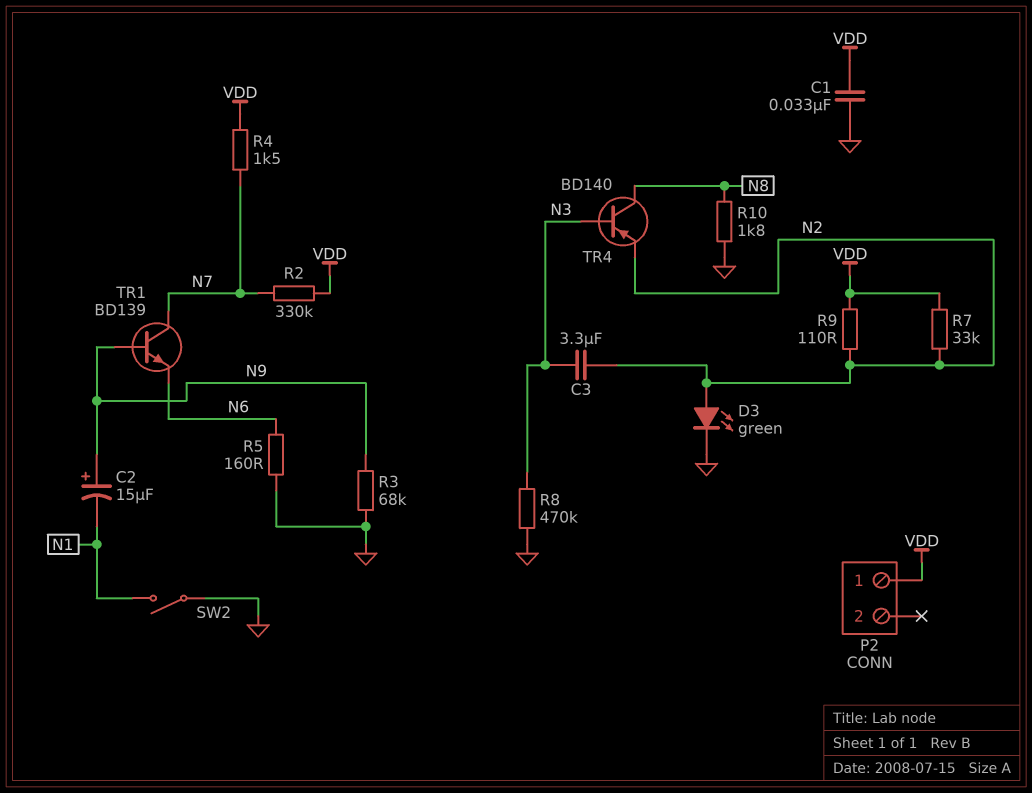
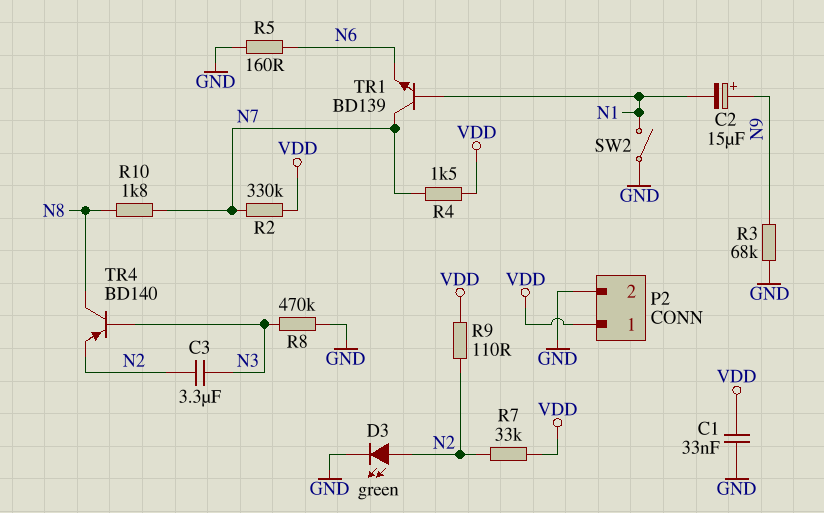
P2 pin 2: none -> GND
R10: 1.8k (GND, N8) -> 1.8k (N7, N8)
TR1: NPN BD139 (B N9, C N7, E N6) -> NPN BD139 (B N1, C N7, E N6)

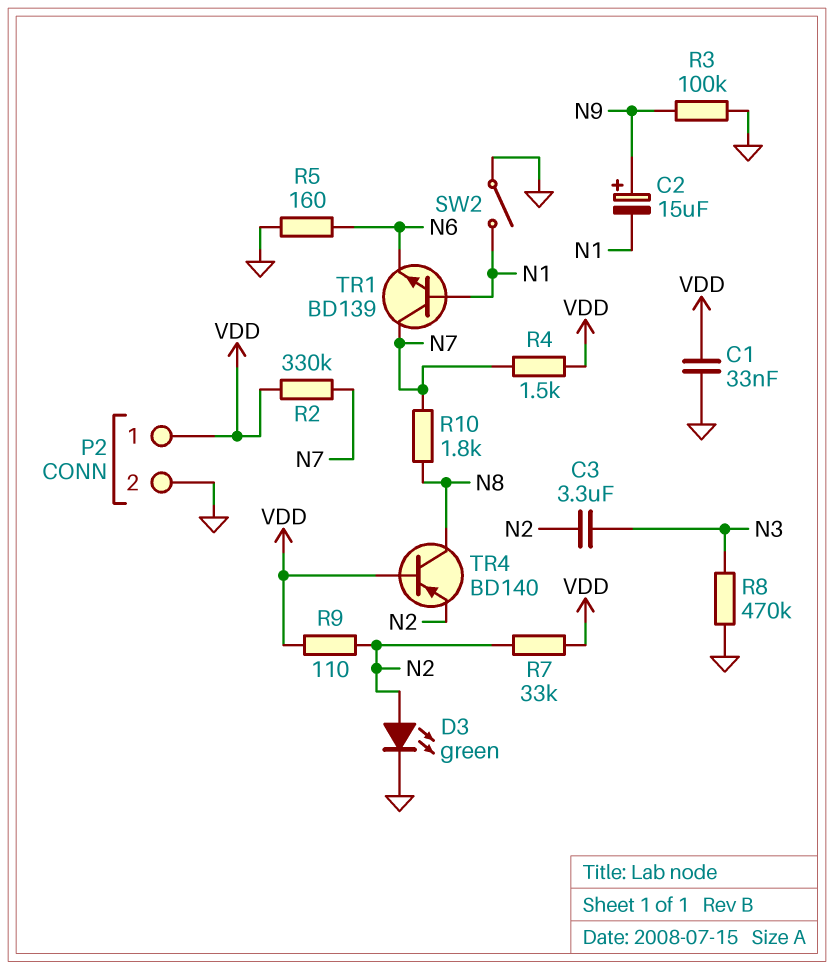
R3: 68k (GND, N9) -> 100k (GND, N9)
TR4: PNP BD140 (B N3, C N8, E N2) -> PNP BD140 (B VDD, C N8, E N2)

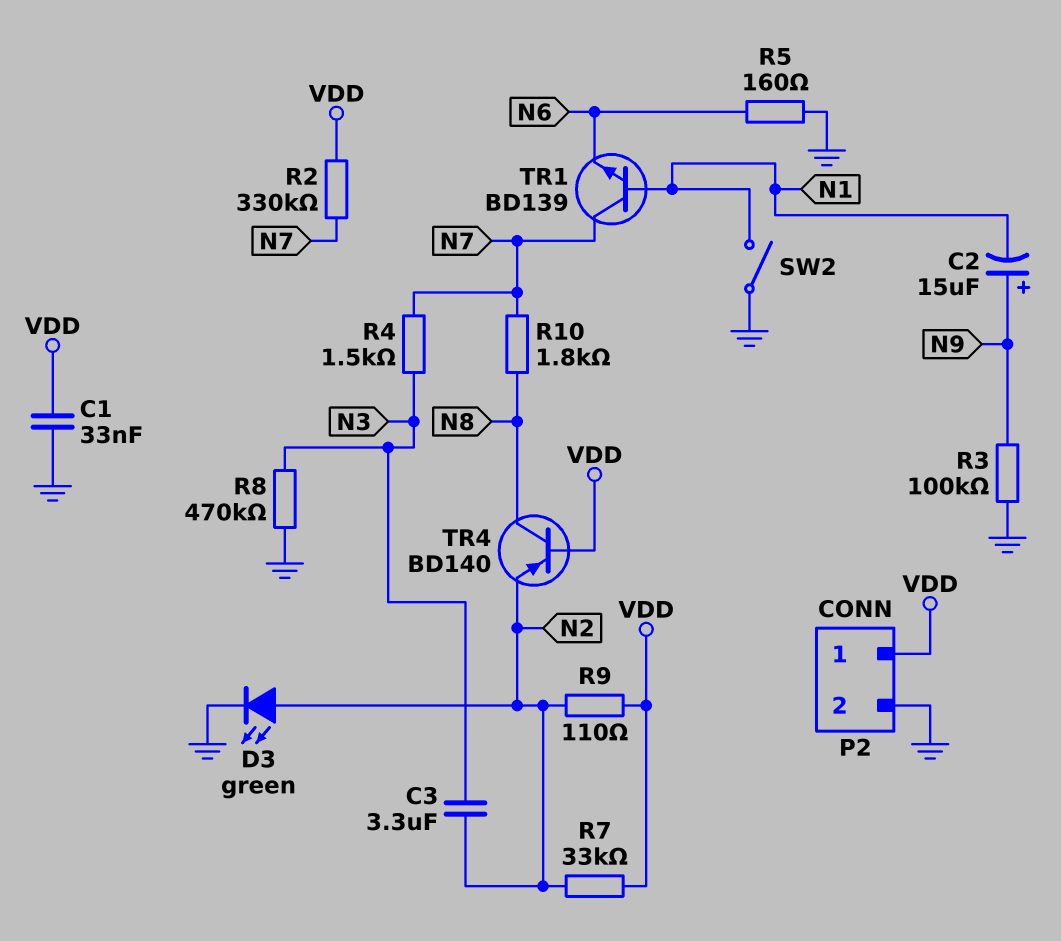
R4: 1.5k (N7, VDD) -> 1.5k (N3, N7)

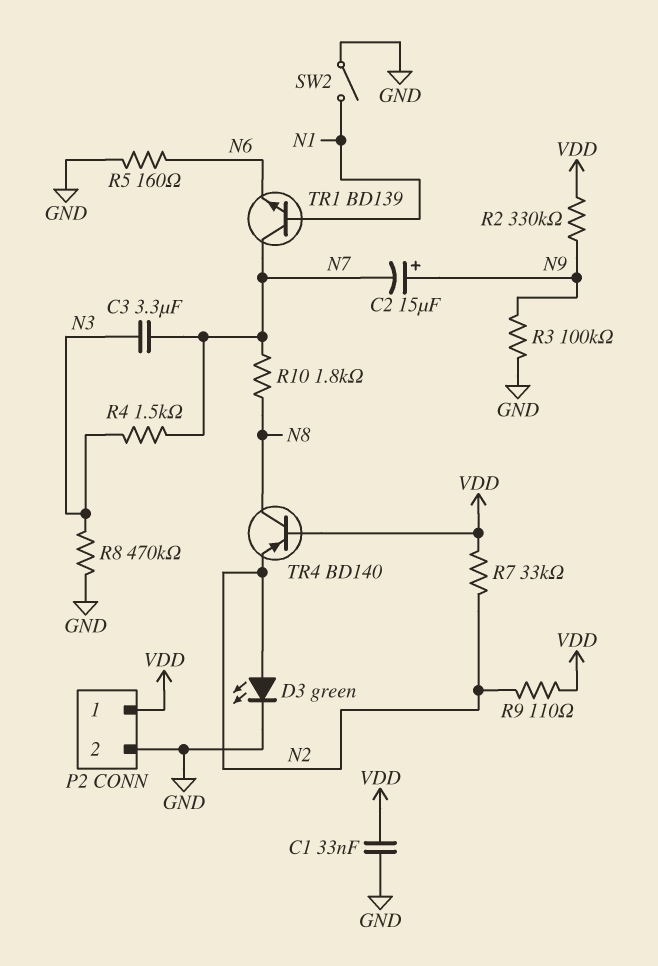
C2: 15uF (plus N9, minus N1) -> 15uF (plus N9, minus N7)
C3: 3.3uF (N2, N3) -> 3.3uF (N3, N7)
R2: 330k (N7, VDD) -> 330k (N9, VDD)

